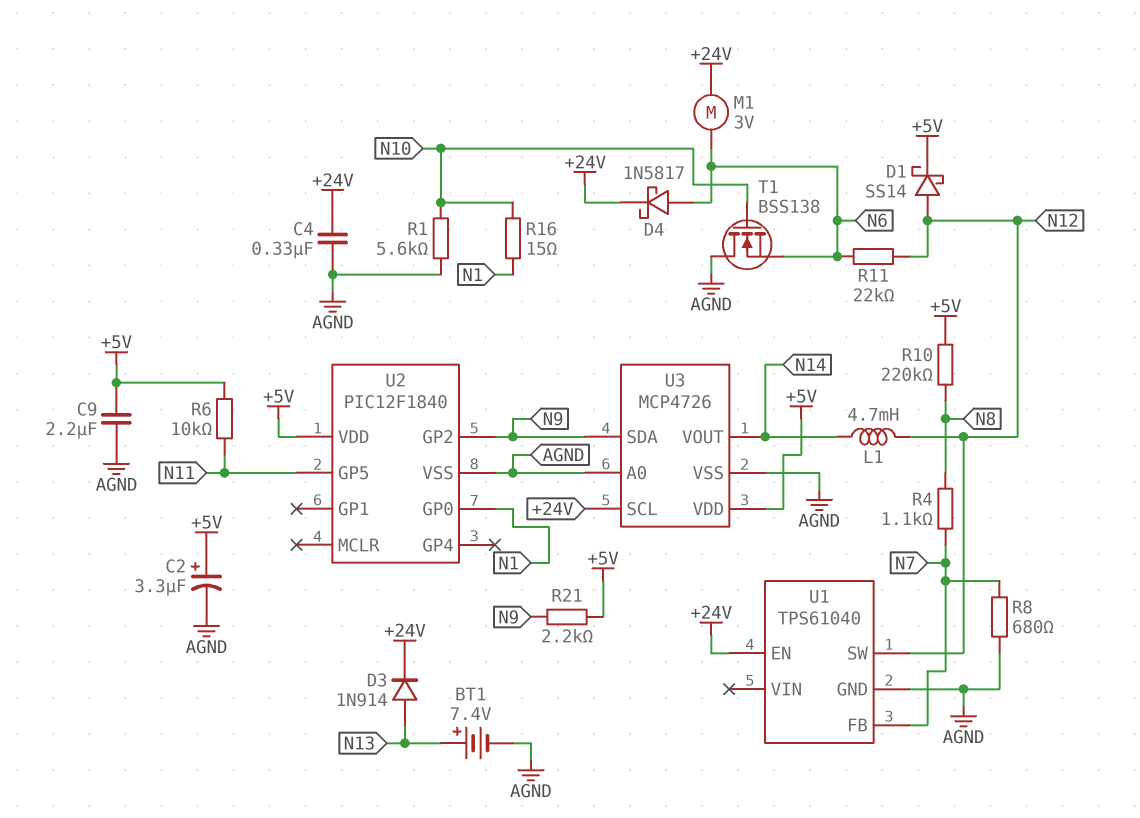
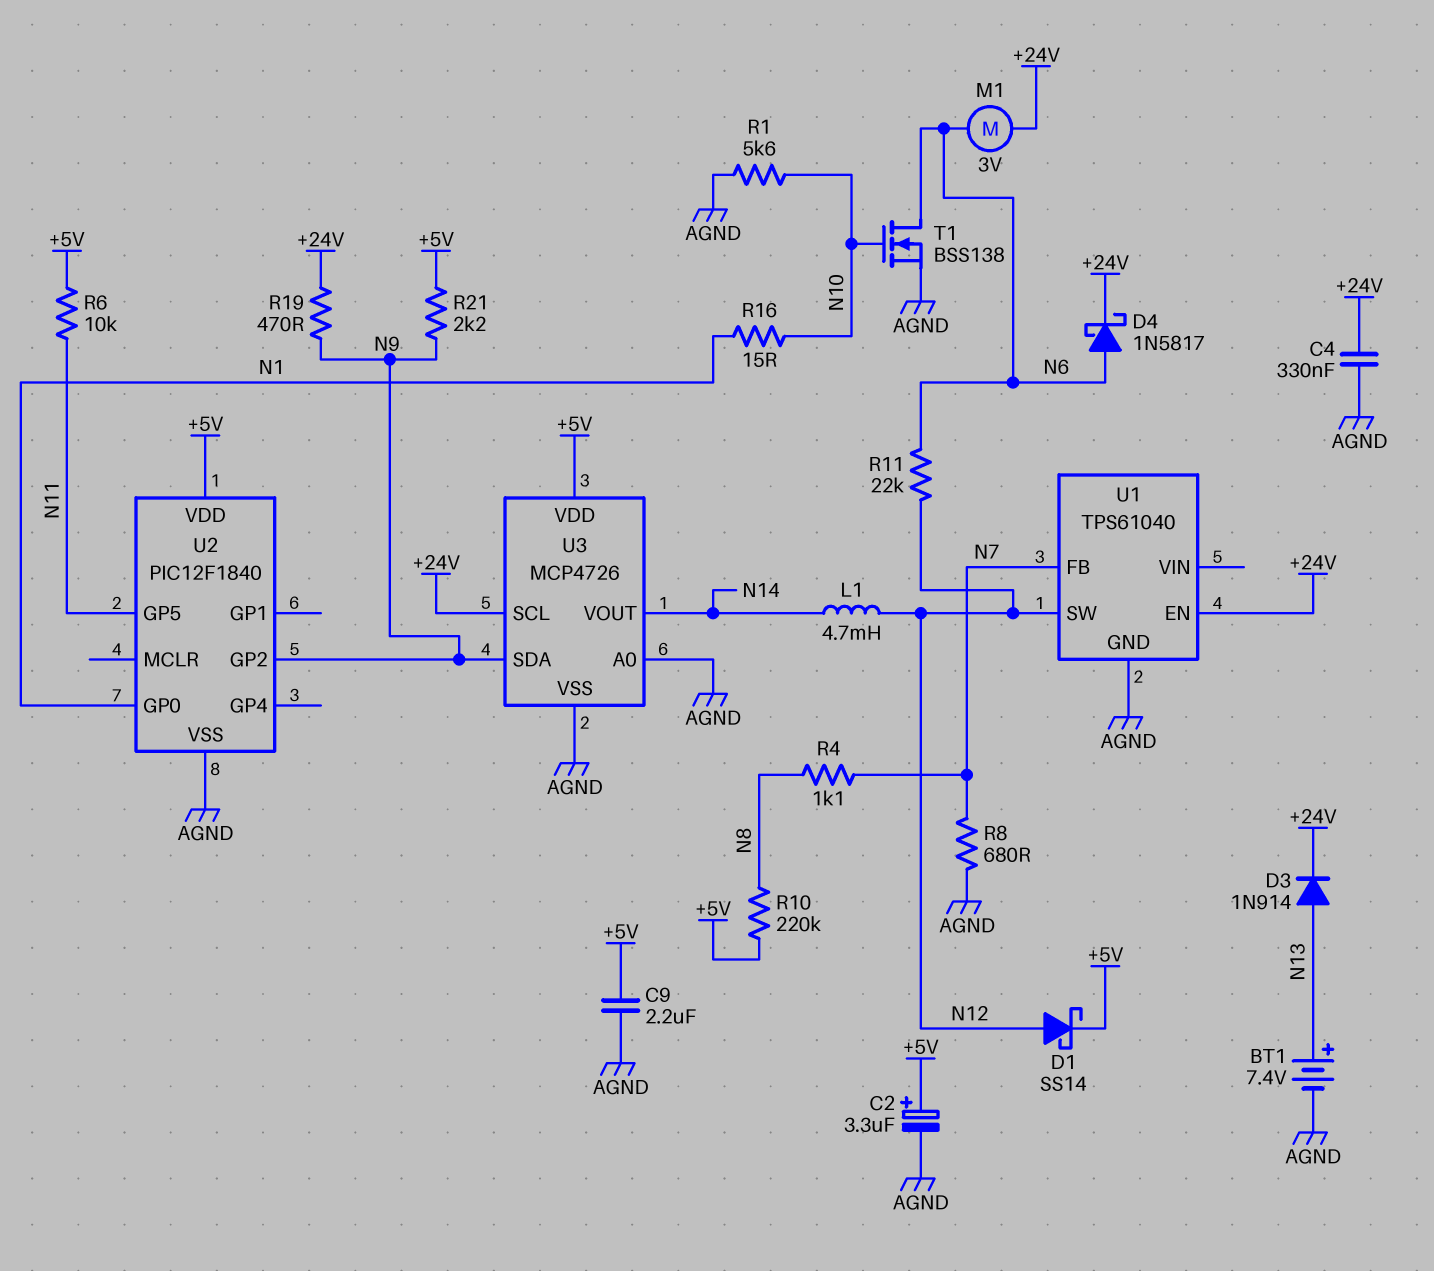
R19: none -> 470 (+24V, N9)
T1: NMOS BSS138 (G N10, D AGND, S N6) -> NMOS BSS138 (G N10, D N6, S AGND)

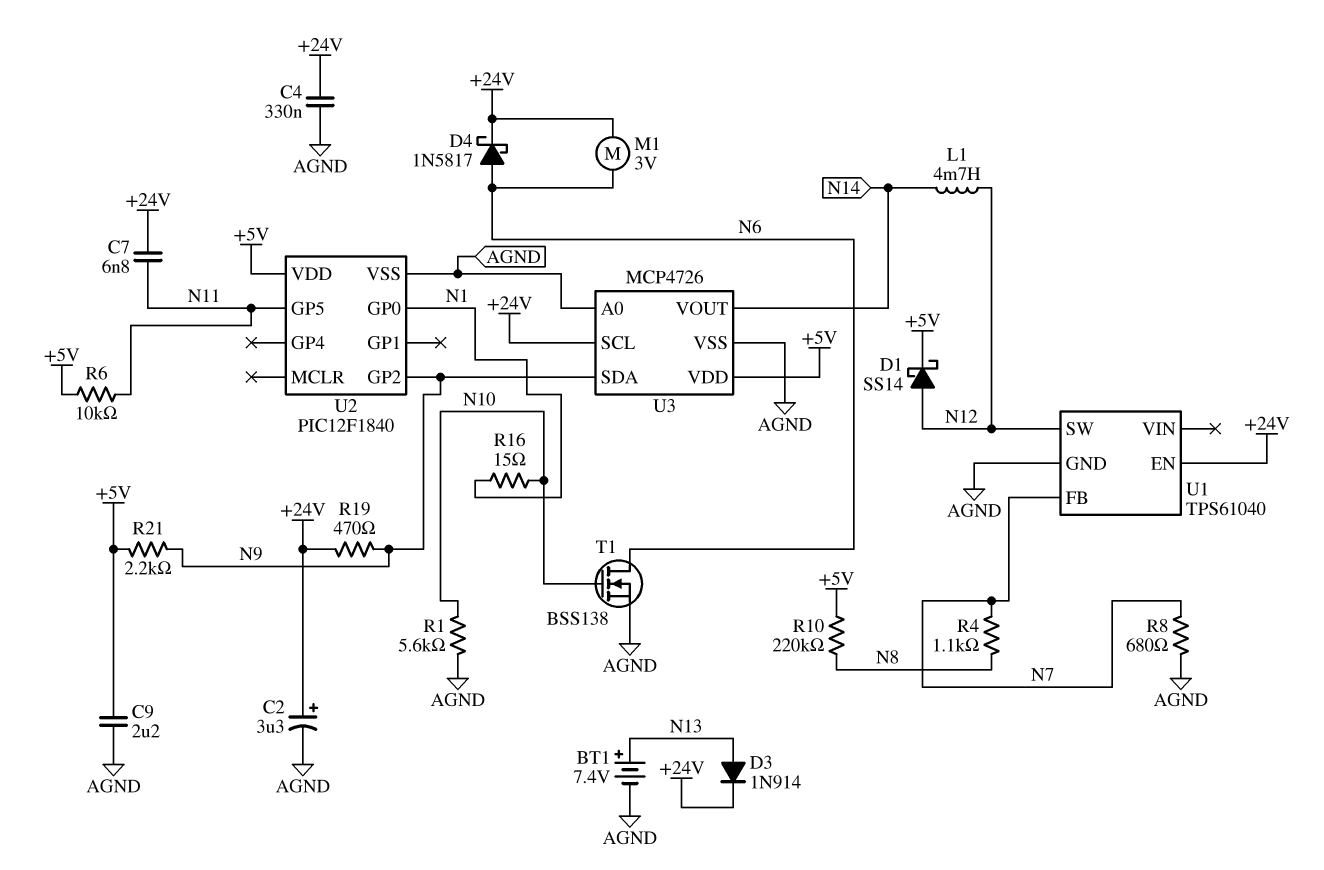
C2: 3.3uF (plus +5V, minus AGND) -> 3.3uF (plus +24V, minus AGND)
C7: none -> 6.8nF (+24V, N11)
R11: 22k (N6, N12) -> none

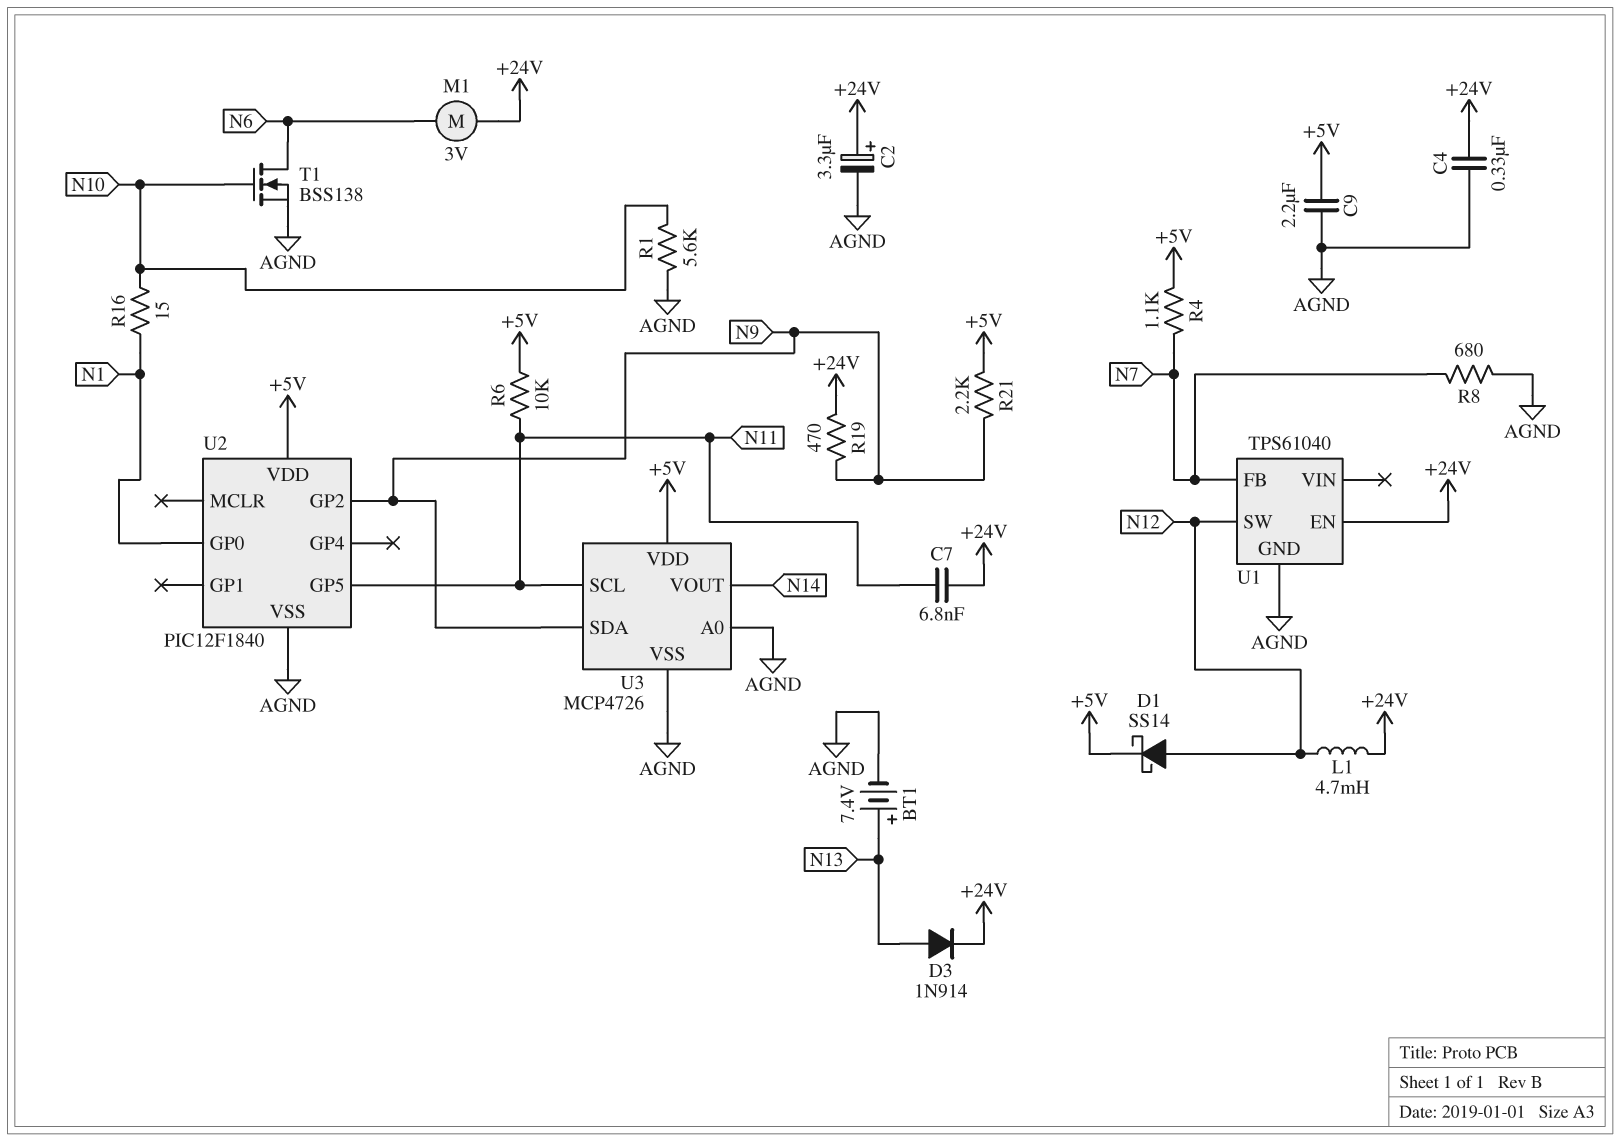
D4: schottky 1N5817 (A N6, K +24V) -> none
L1: 4.7mH (N12, N14) -> 4.7mH (+24V, N12)
R4: 1.1k (N7, N8) -> 1.1k (+5V, N7)
R10: 220k (+5V, N8) -> none
U3 pin SCL: +24V -> N11

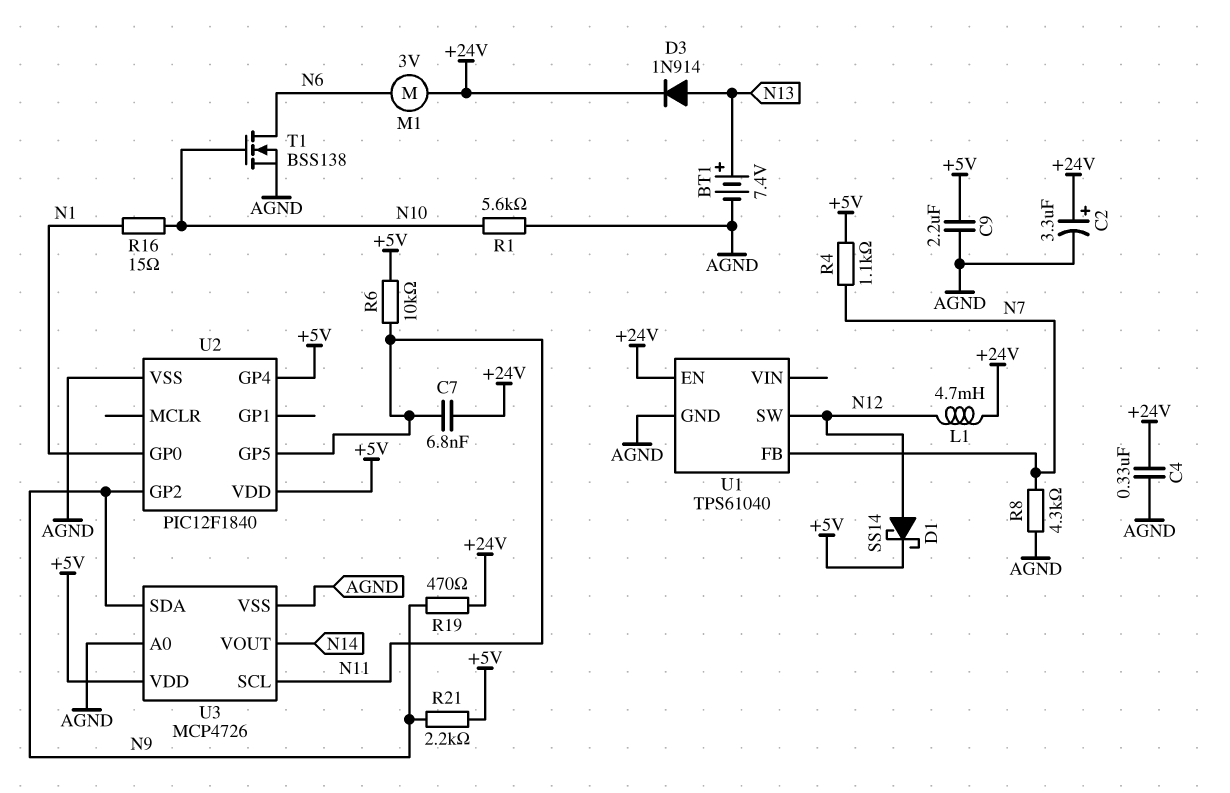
R8: 680 (AGND, N7) -> 4.3k (AGND, N7)
U2 pin GP4: none -> +5V

